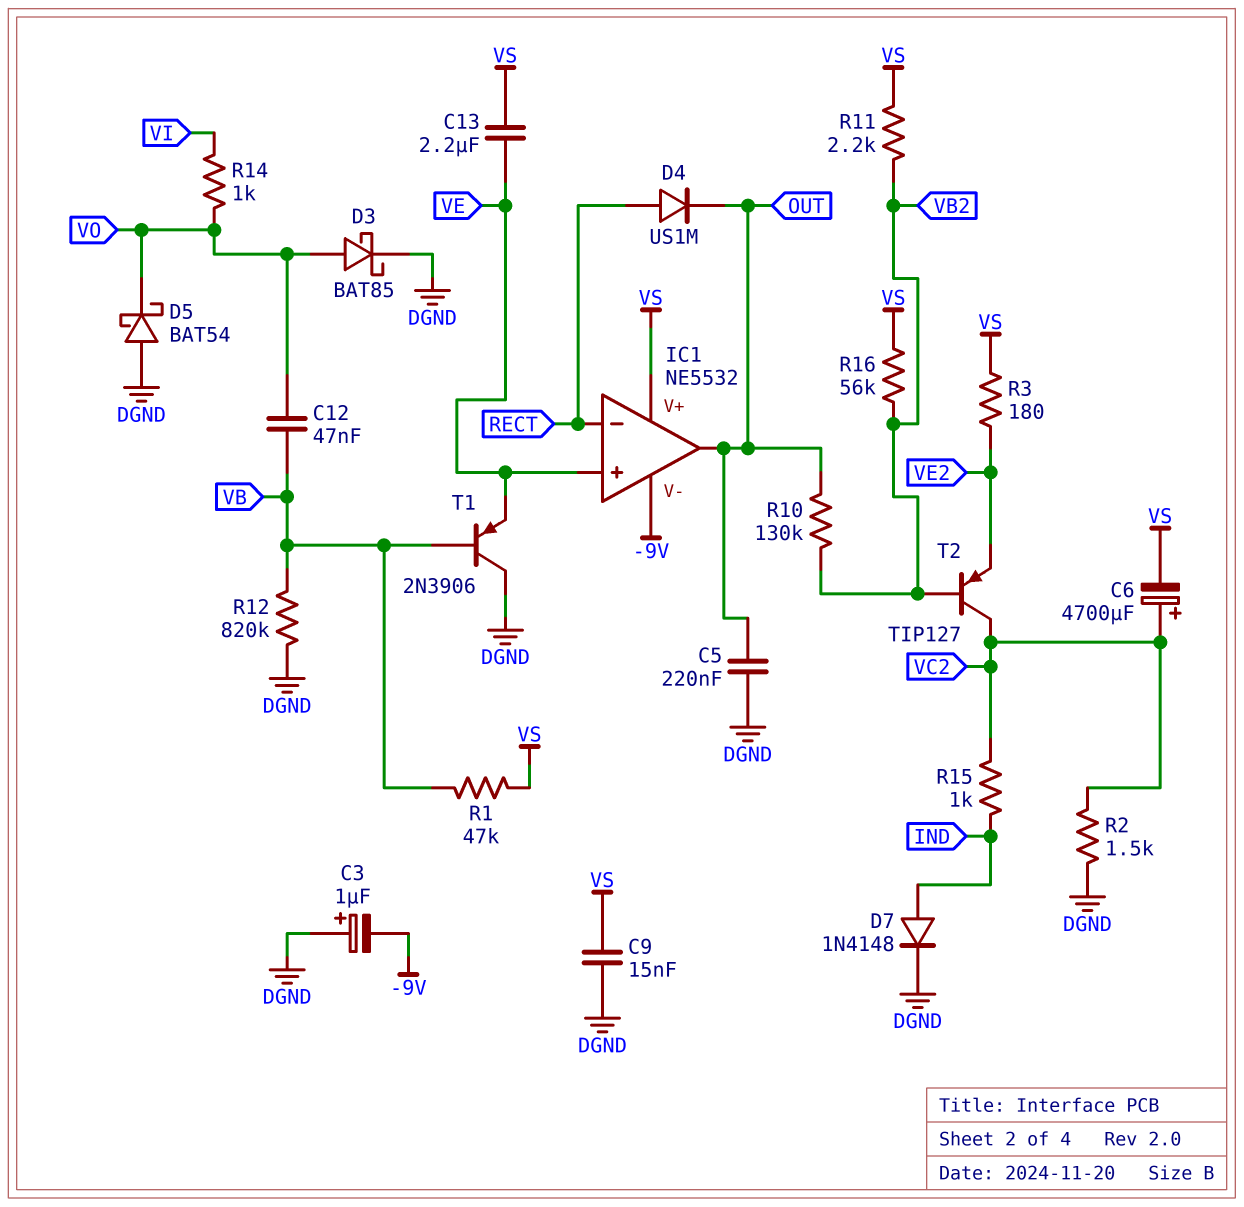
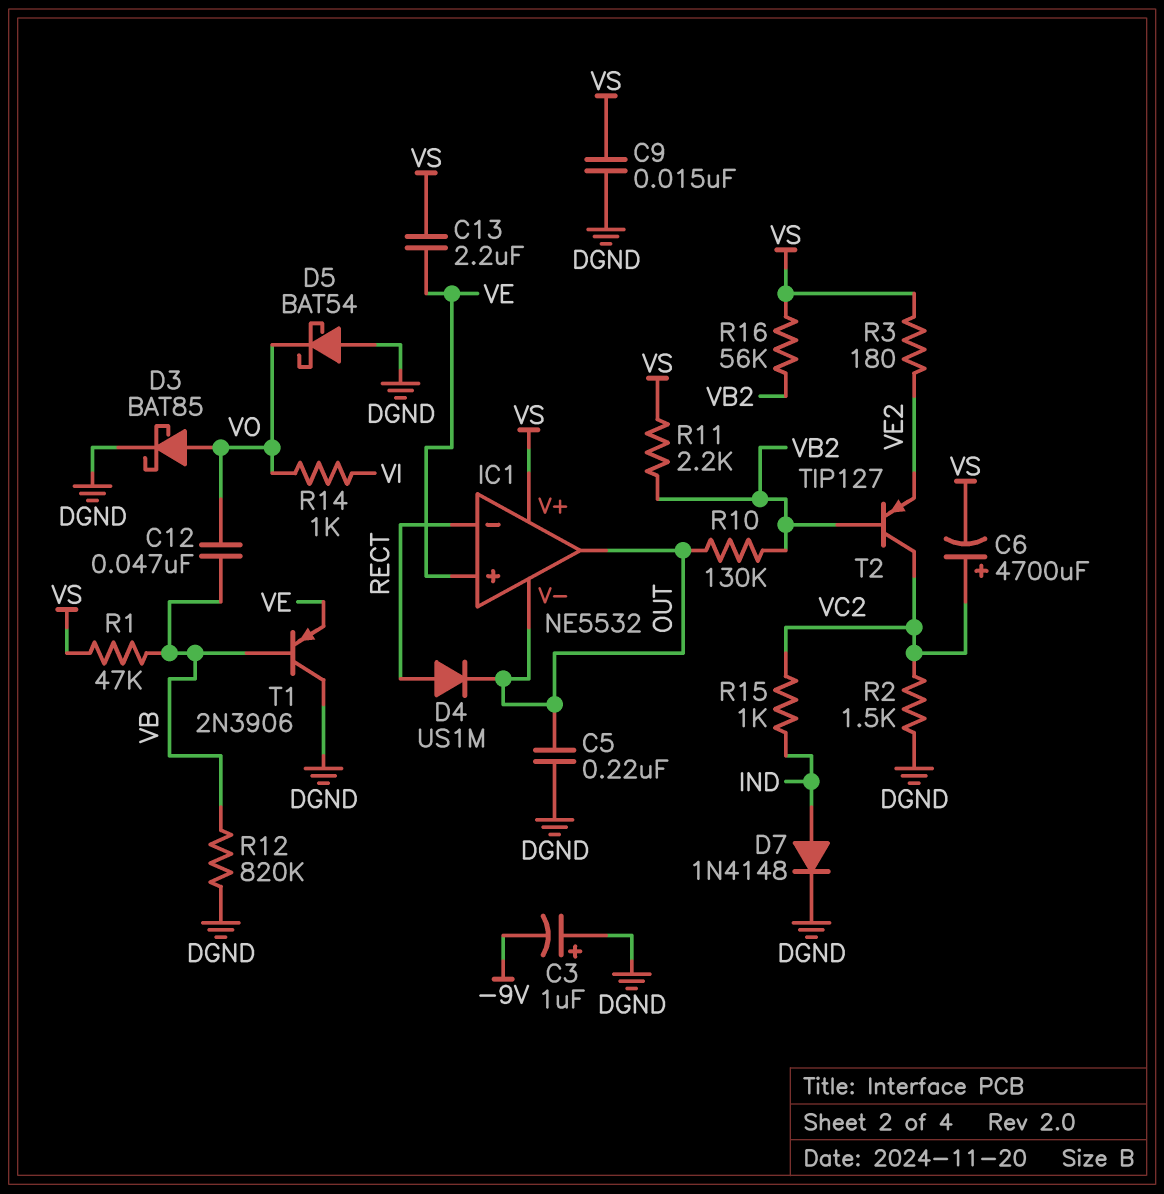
IC1 pin V-: -9V -> OUT

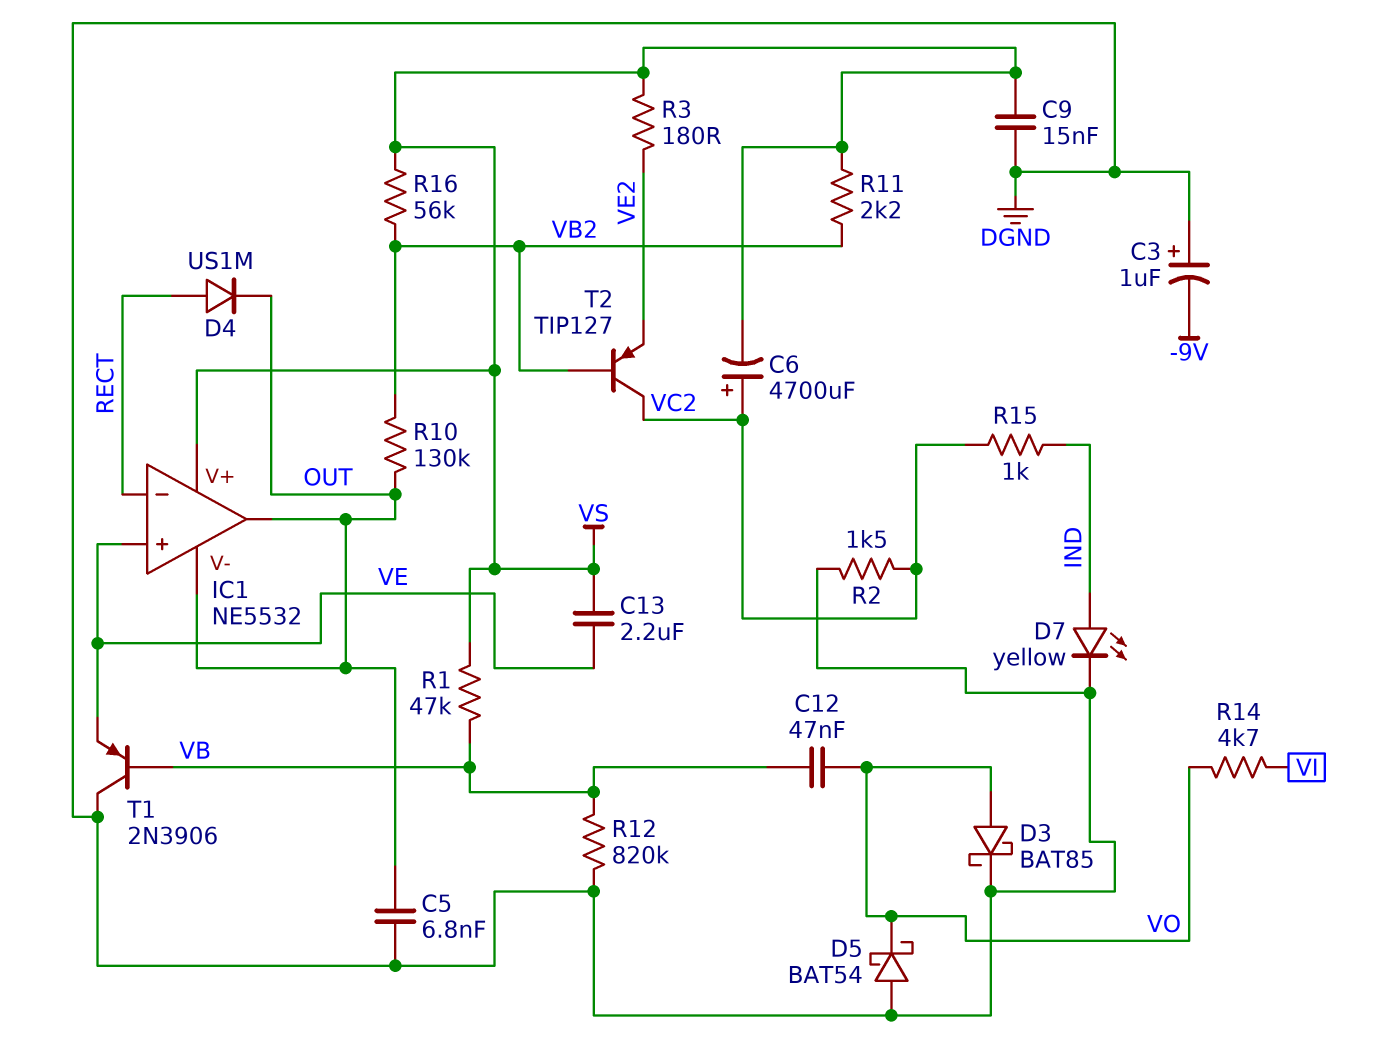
C5: 220nF (DGND, OUT) -> 6.8nF (DGND, OUT)
D7: diode 1N4148 (A IND, K DGND) -> LED yellow (A IND, K DGND)
R14: 1k (VI, VO) -> 4.7k (VI, VO)

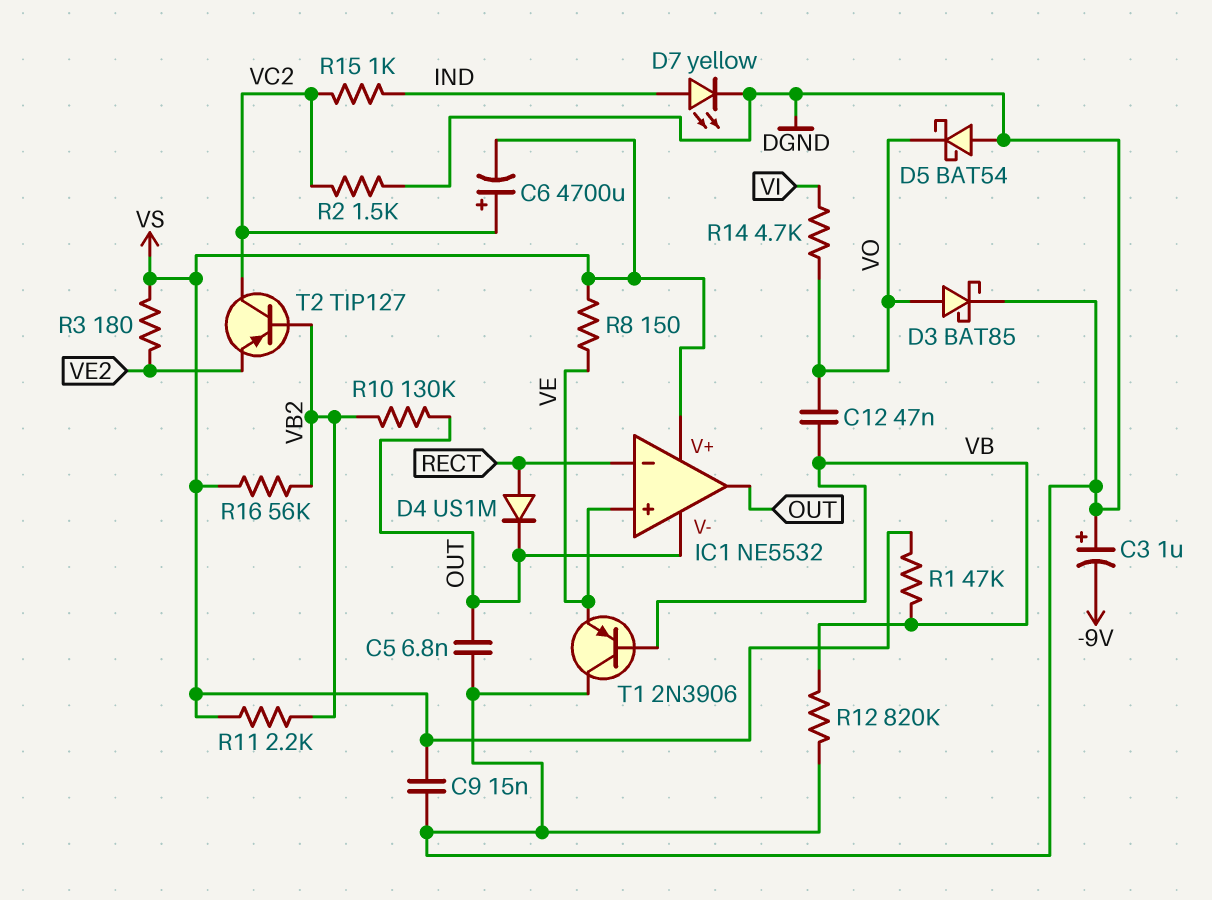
C13: 2.2uF (VE, VS) -> none
R8: none -> 150 (VE, VS)

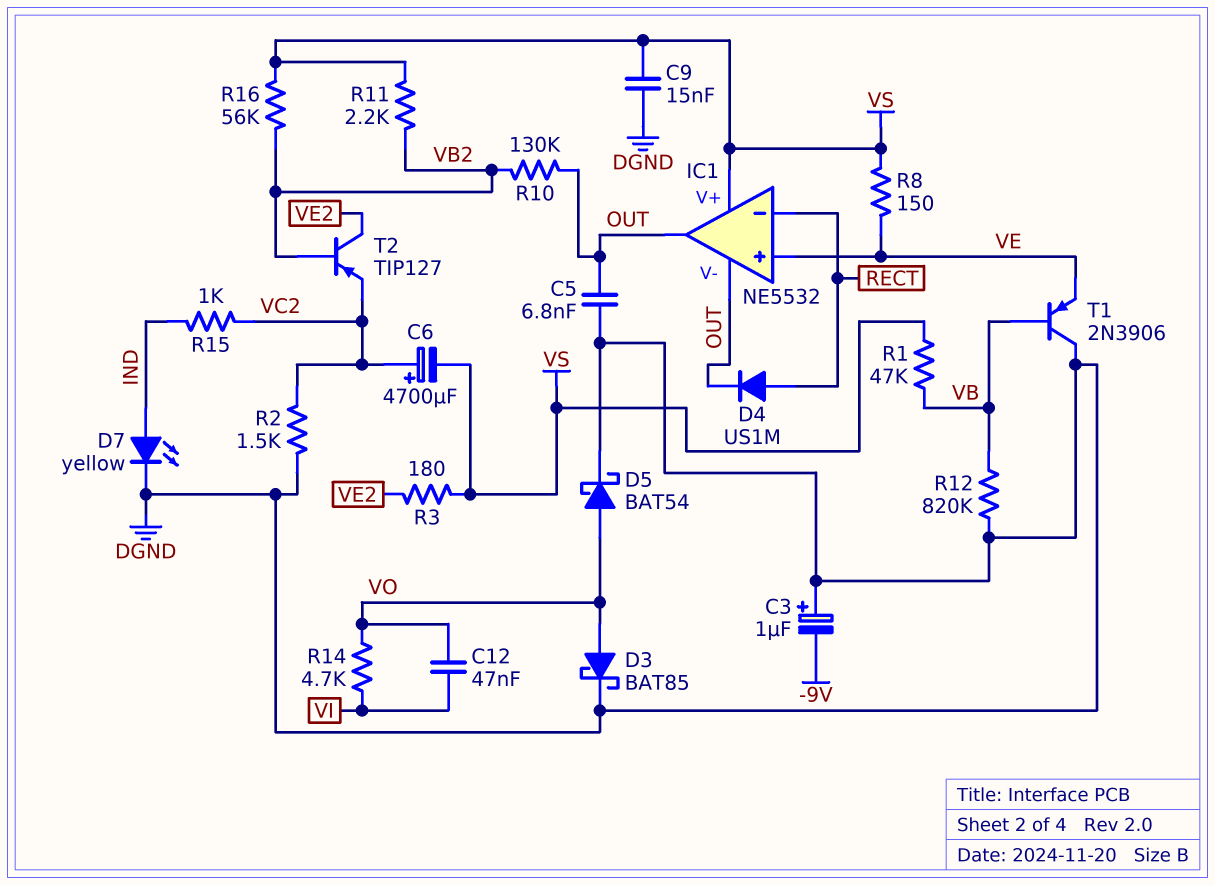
C12: 47nF (VB, VO) -> 47nF (VI, VO)
D5: schottky BAT54 (A DGND, K VO) -> schottky BAT54 (A VO, K DGND)
T2: PNP TIP127 (B VB2, C VC2, E VE2) -> PNP TIP127 (B VB2, C VE2, E VC2)

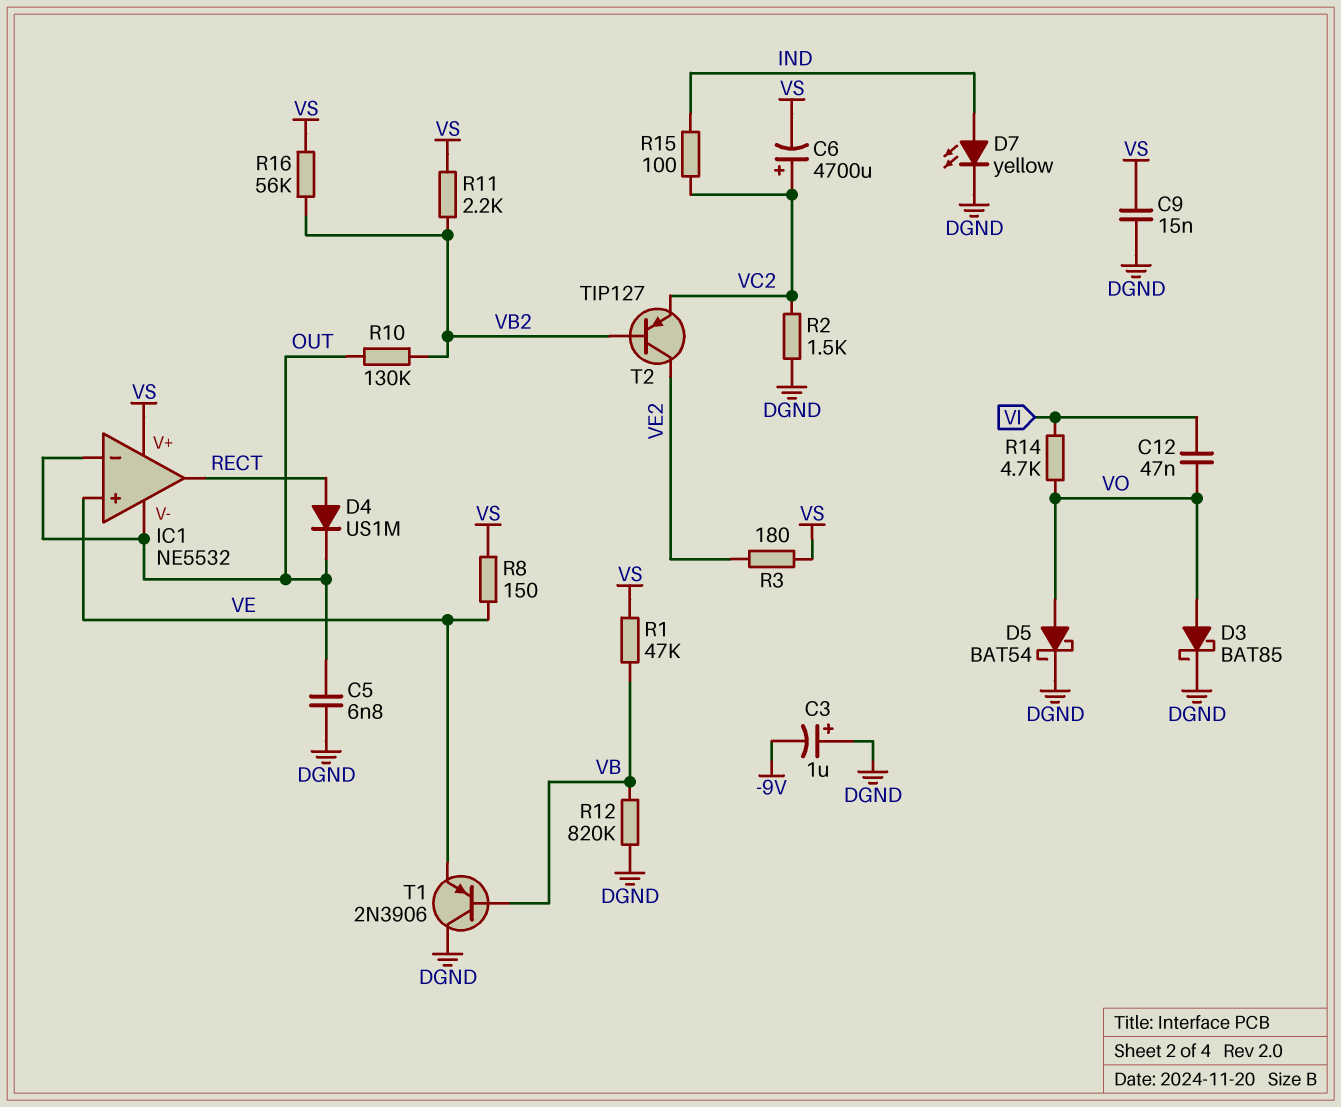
IC1 pin in-: RECT -> OUT
IC1 pin out: OUT -> RECT
R15: 1k (IND, VC2) -> 100 (IND, VC2)

